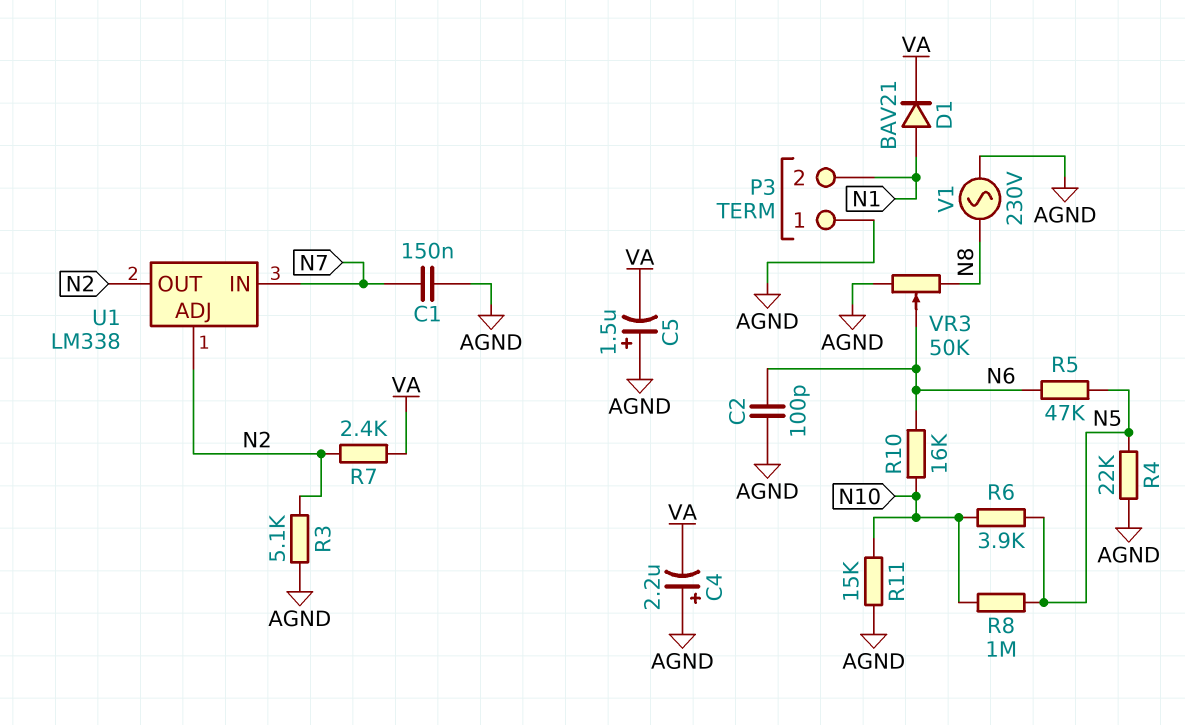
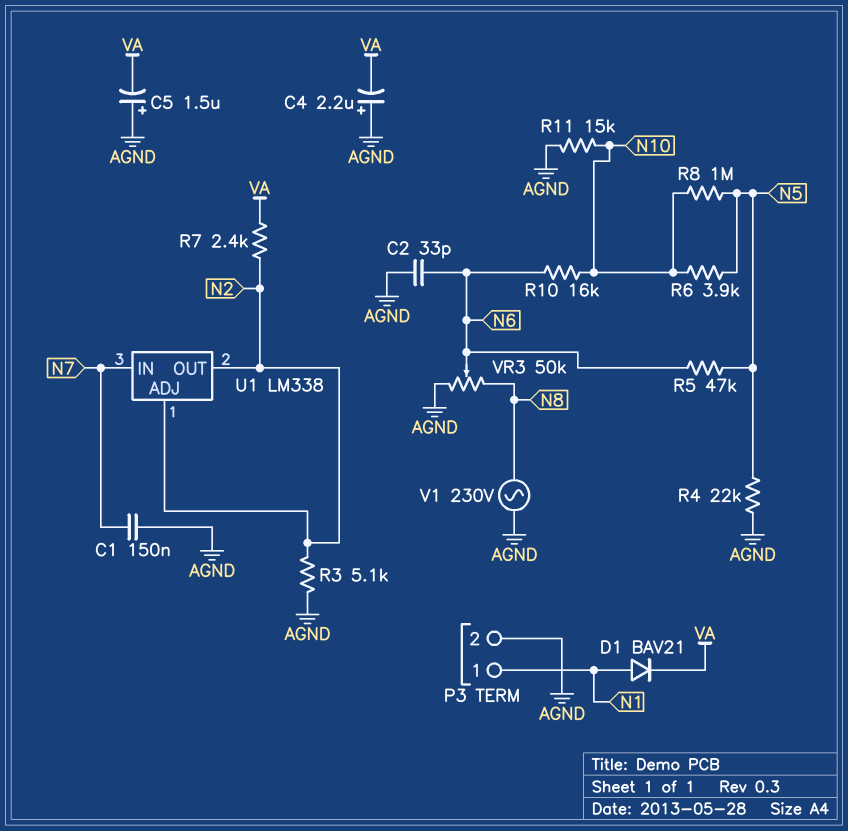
C2: 100pF (AGND, N6) -> 33pF (AGND, N6)
P3 pin 1: AGND -> N1
P3 pin 2: N1 -> AGND

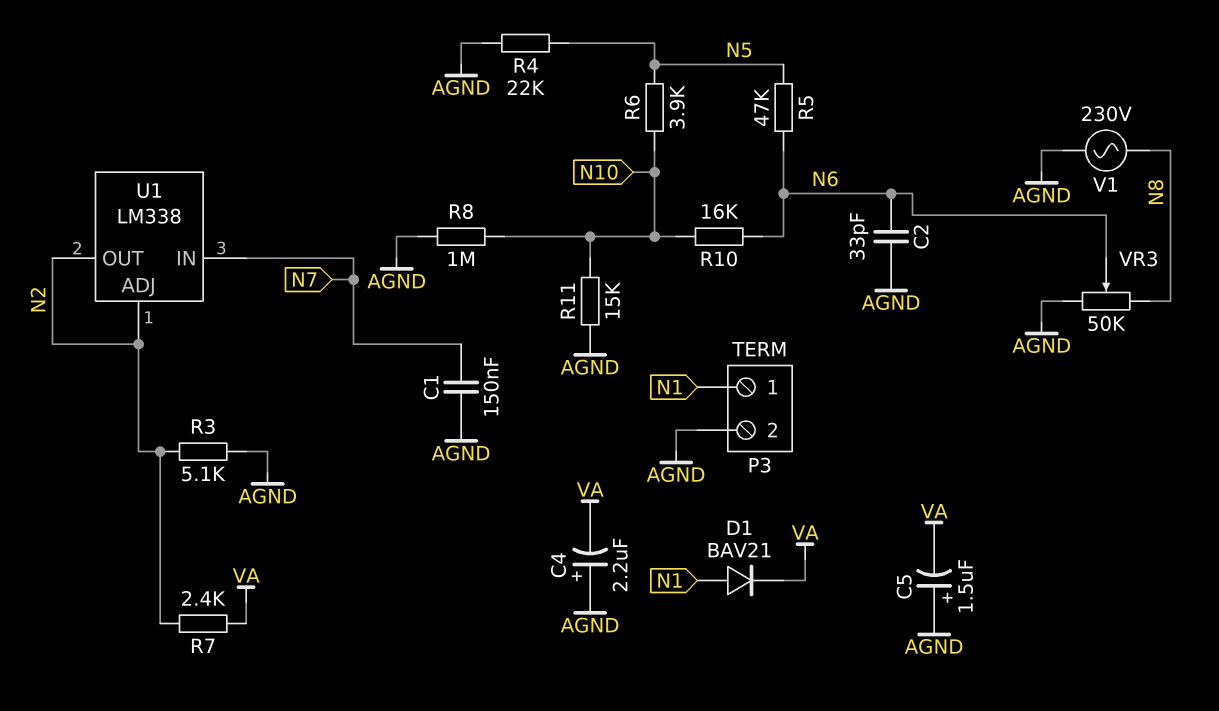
R8: 1M (N5, N10) -> 1M (AGND, N10)

